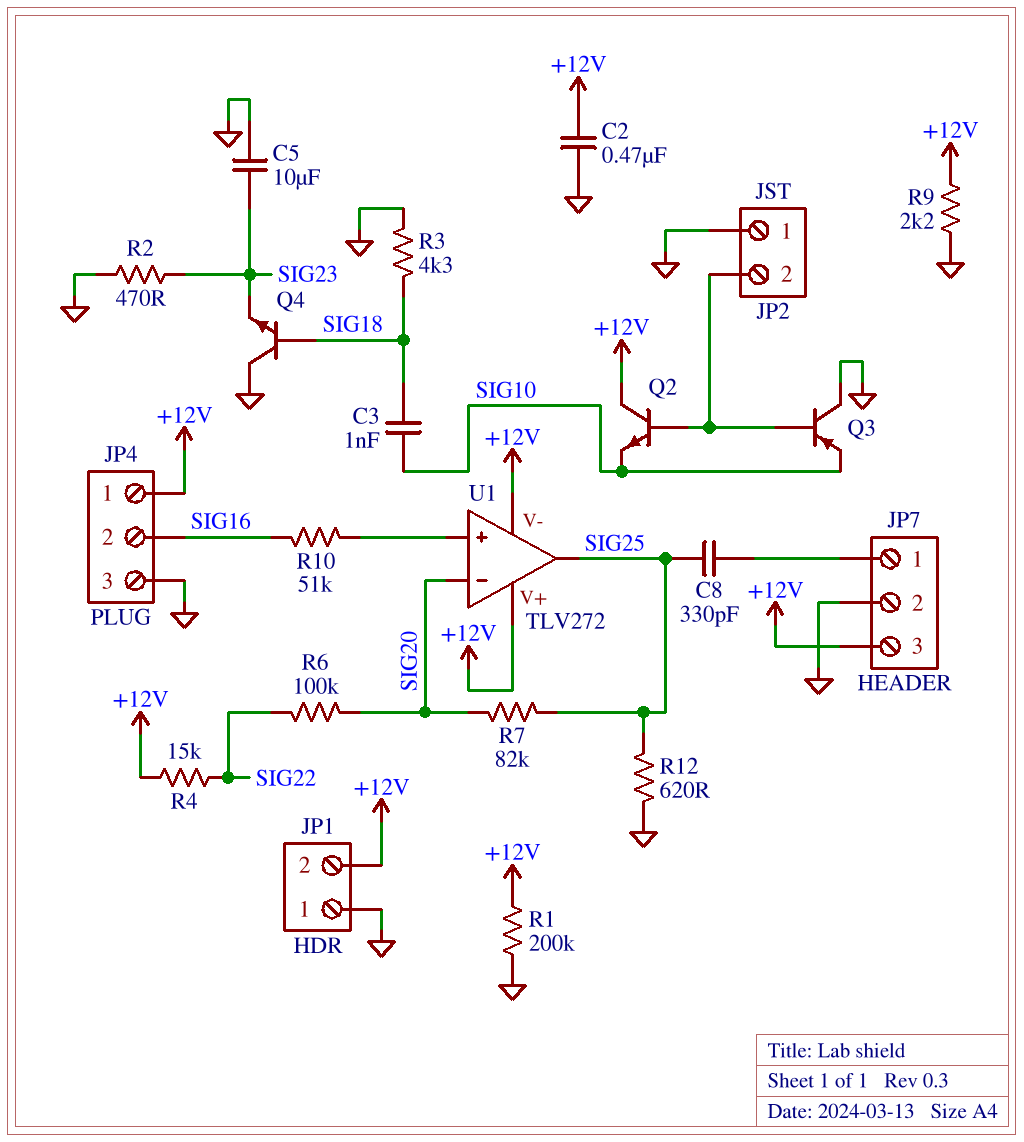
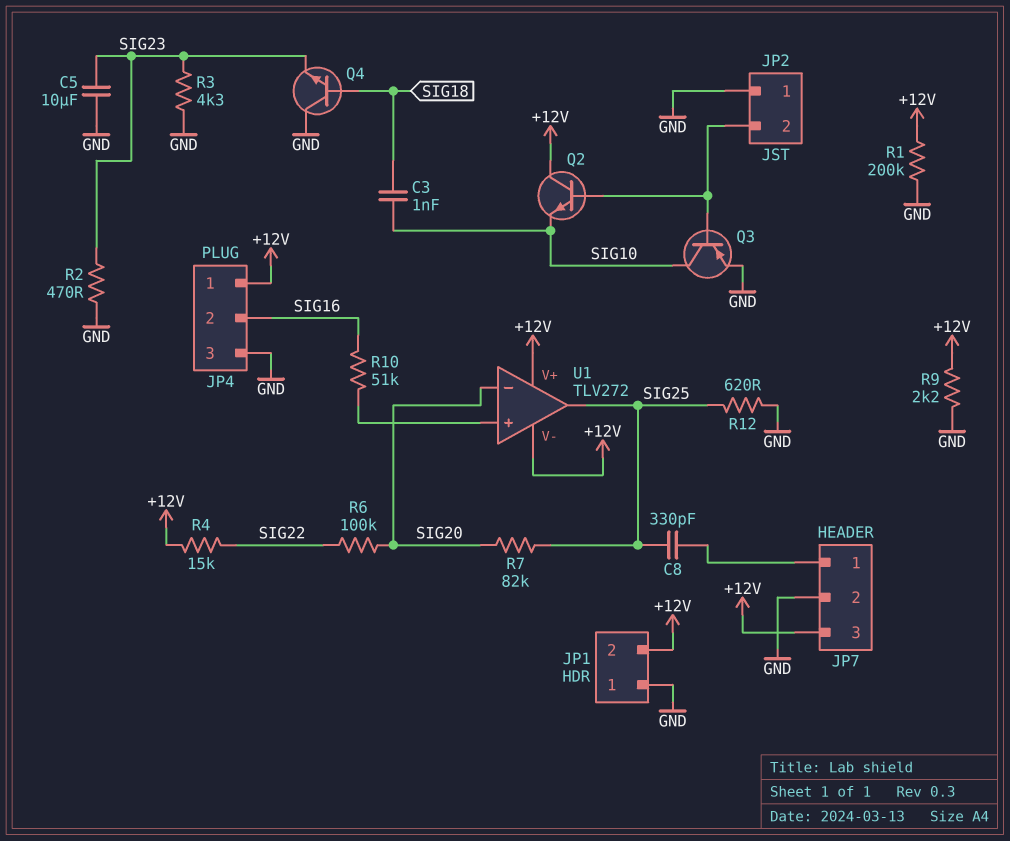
C2: 470nF (+12V, GND) -> none
Q3: PNP (B JP2/2, C GND, E SIG10) -> PNP (B JP2/2, C SIG10, E GND)
R3: 4.3k (GND, SIG18) -> 4.3k (GND, SIG23)

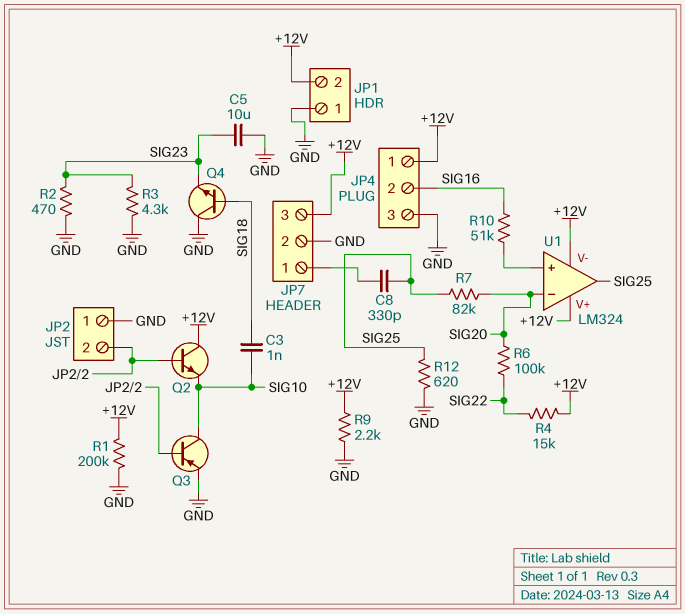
U1: TLV272 -> LM324

